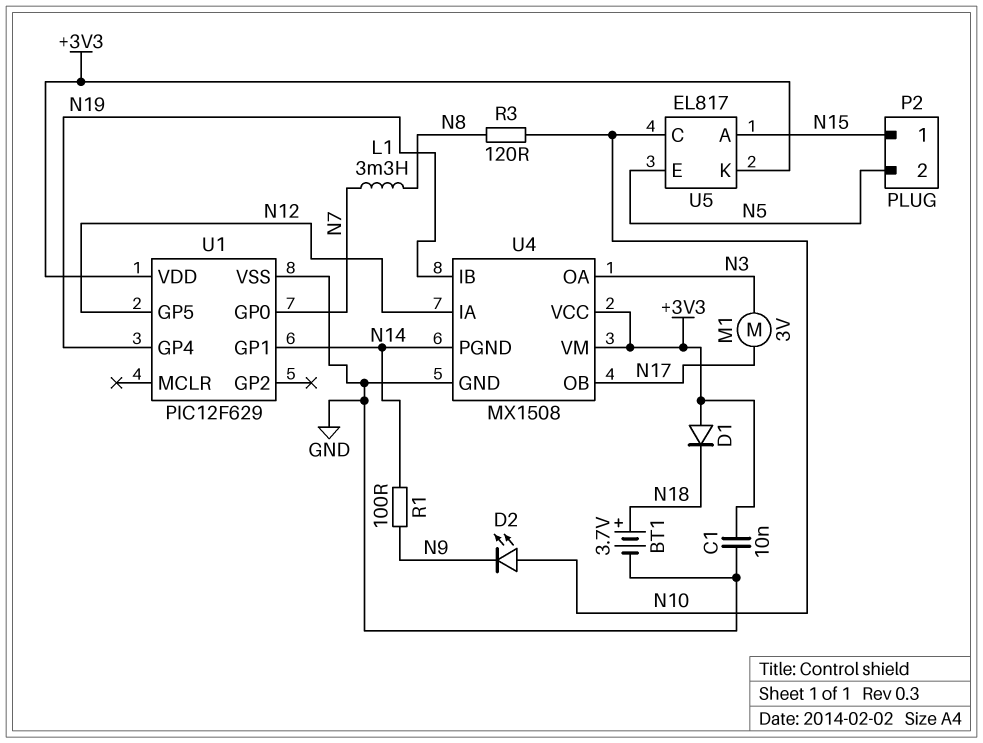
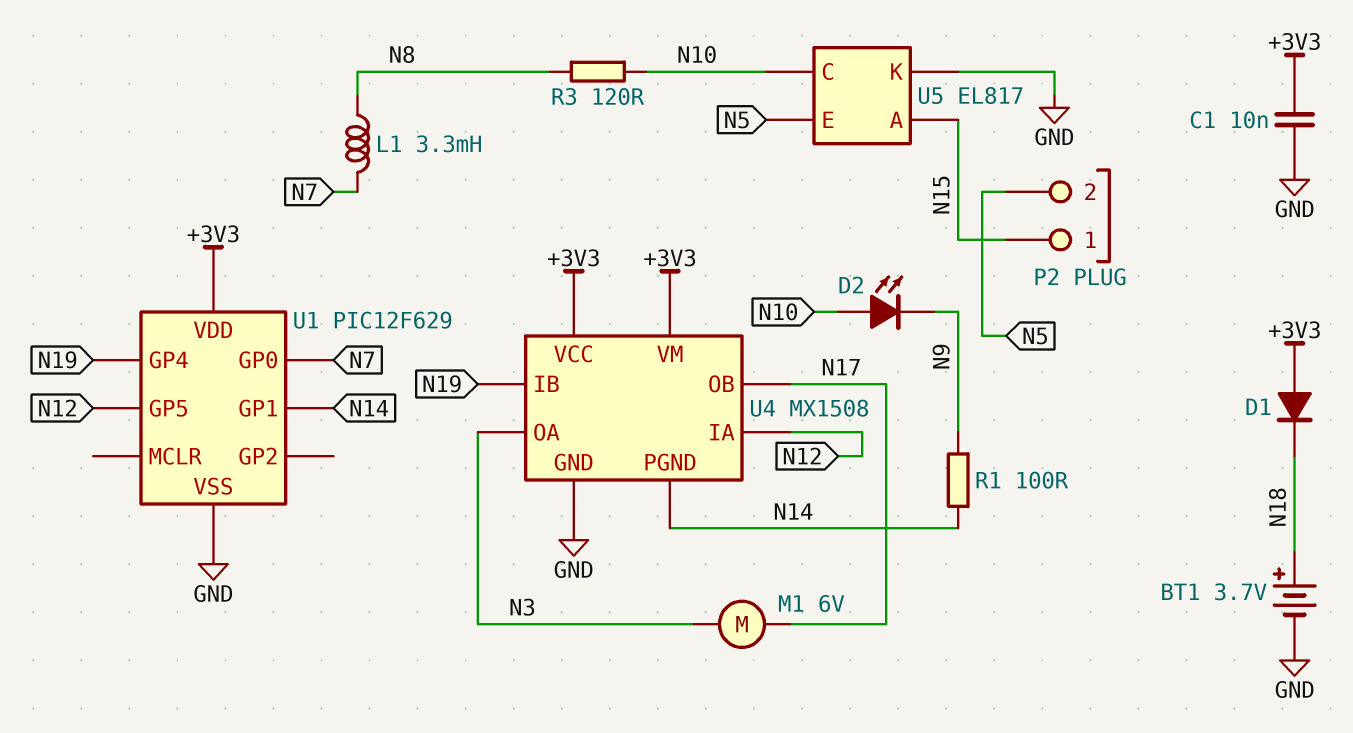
M1: motor 3V (N3, N17) -> motor 6V (N3, N17)
U5 pin K: +3V3 -> GND

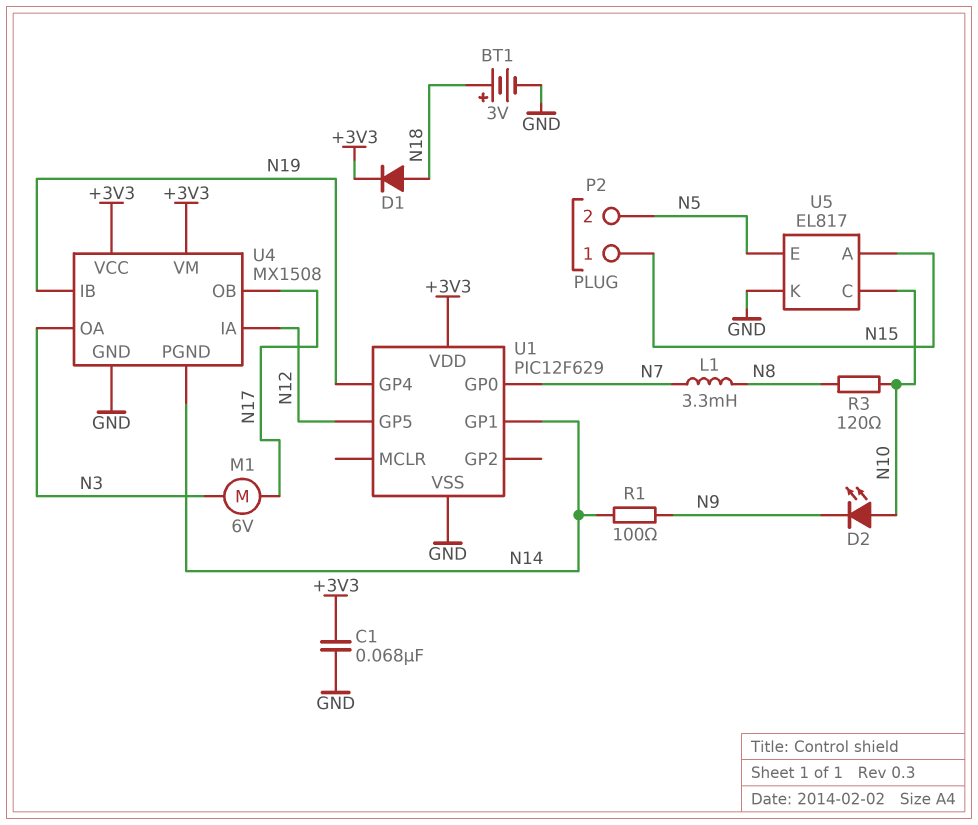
BT1: 3.7V (plus N18, minus GND) -> 3V (plus N18, minus GND)
C1: 10nF (+3V3, GND) -> 68nF (+3V3, GND)
D1: diode (A +3V3, K N18) -> diode (A N18, K +3V3)

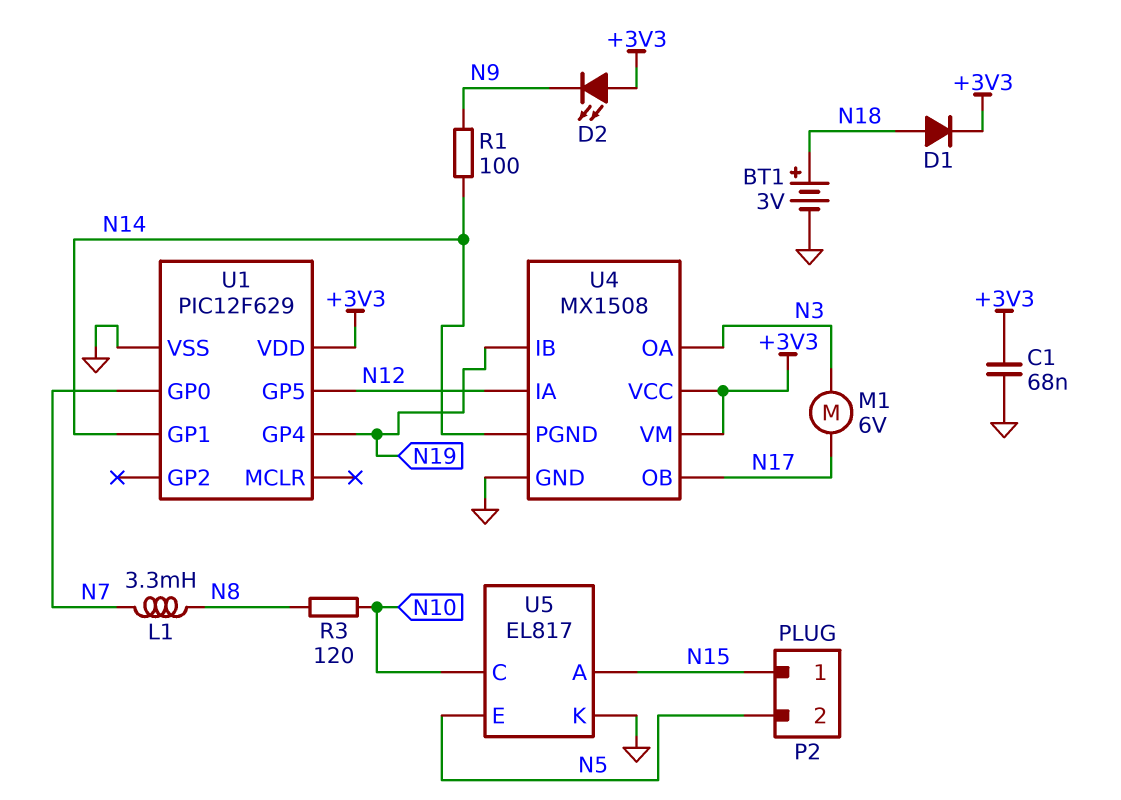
D2: LED (A N10, K N9) -> LED (A +3V3, K N9)

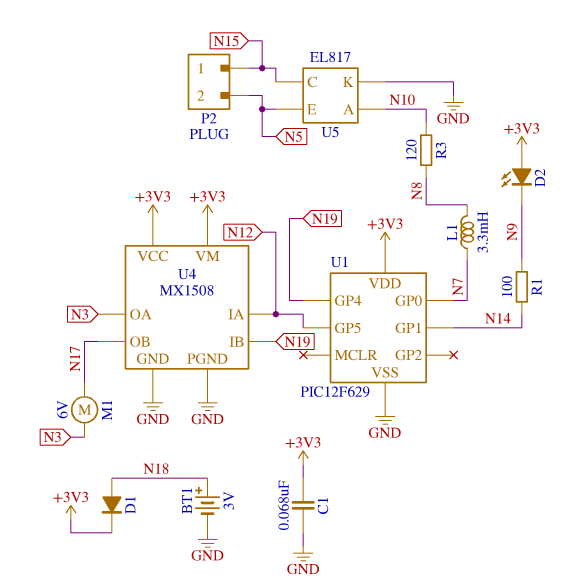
U4 pin PGND: N14 -> GND
U5 pin A: N15 -> N10
U5 pin C: N10 -> N15

